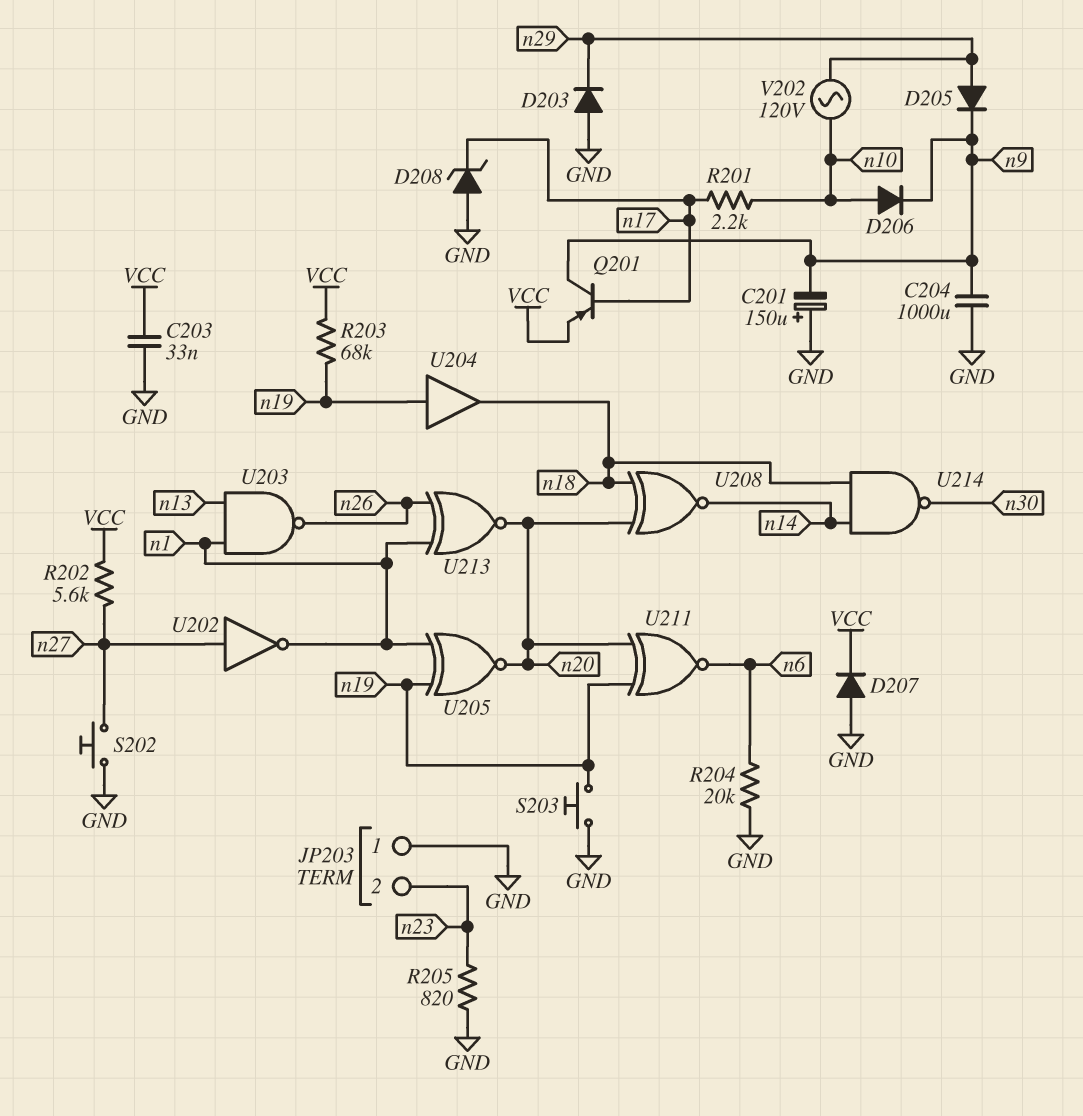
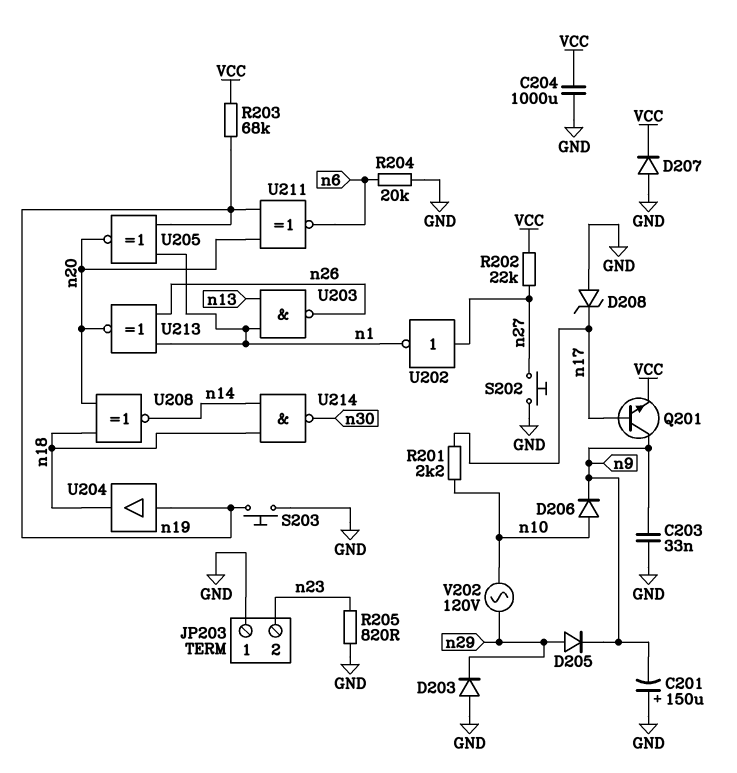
C203: 33nF (GND, VCC) -> 33nF (GND, n9)
C204: 1000uF (GND, n9) -> 1000uF (GND, VCC)
Q201: PNP (B n17, C n9, E VCC) -> NPN (B n17, C n9, E VCC)
R202: 5.6k (VCC, n27) -> 22k (VCC, n27)

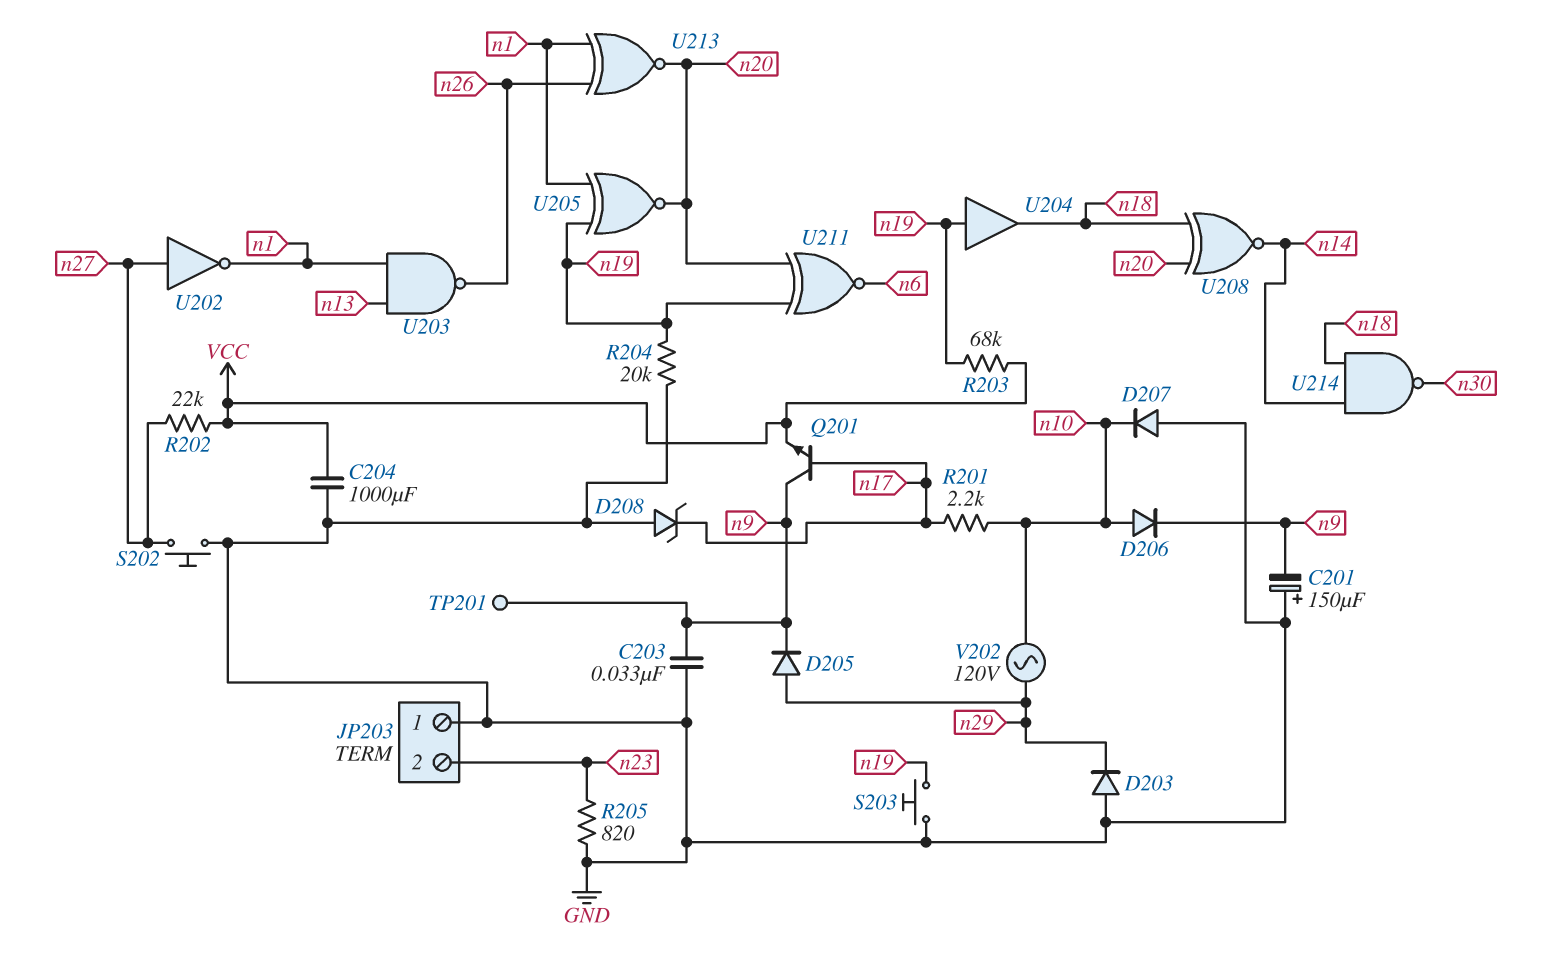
D207: diode (A GND, K VCC) -> diode (A GND, K n10)
R204: 20k (GND, n6) -> 20k (GND, n19)
TP201: none -> test point (n9)

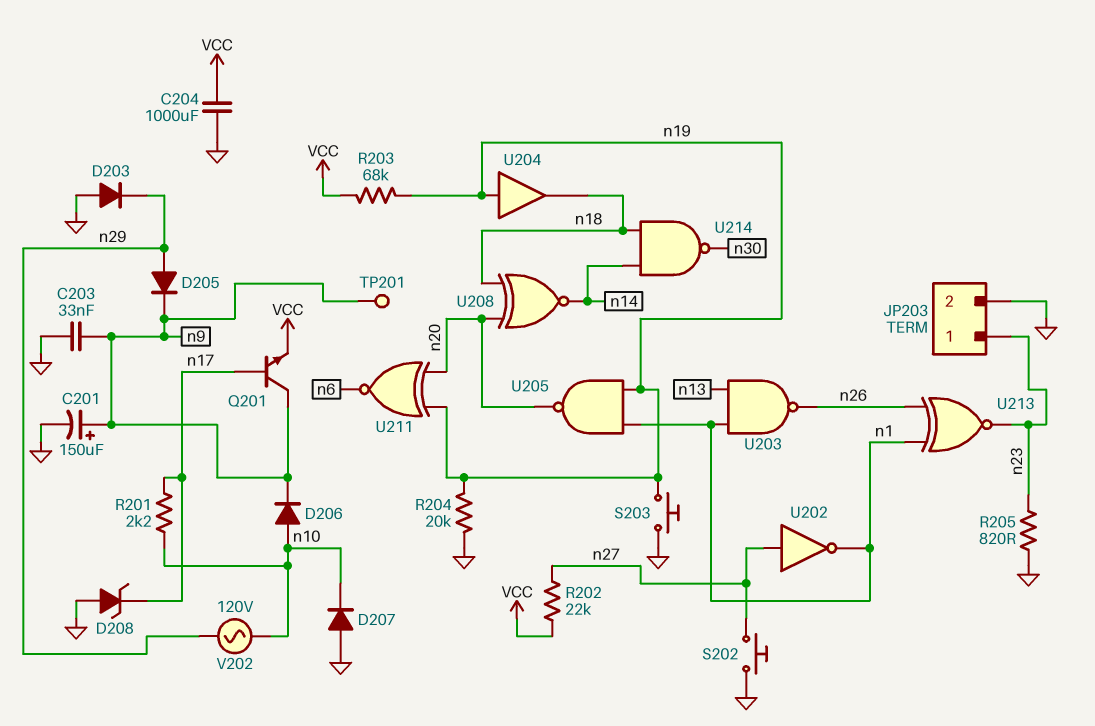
C201: 150uF (plus GND, minus n9) -> 150uF (plus n9, minus GND)
JP203 pin 1: GND -> n23
JP203 pin 2: n23 -> GND
U205: XNOR (in n1, in n19, out n20) -> NAND (in n1, in n19, out n20)
U213: XNOR (in n1, in n26, out n20) -> XNOR (in n1, in n26, out n23)

